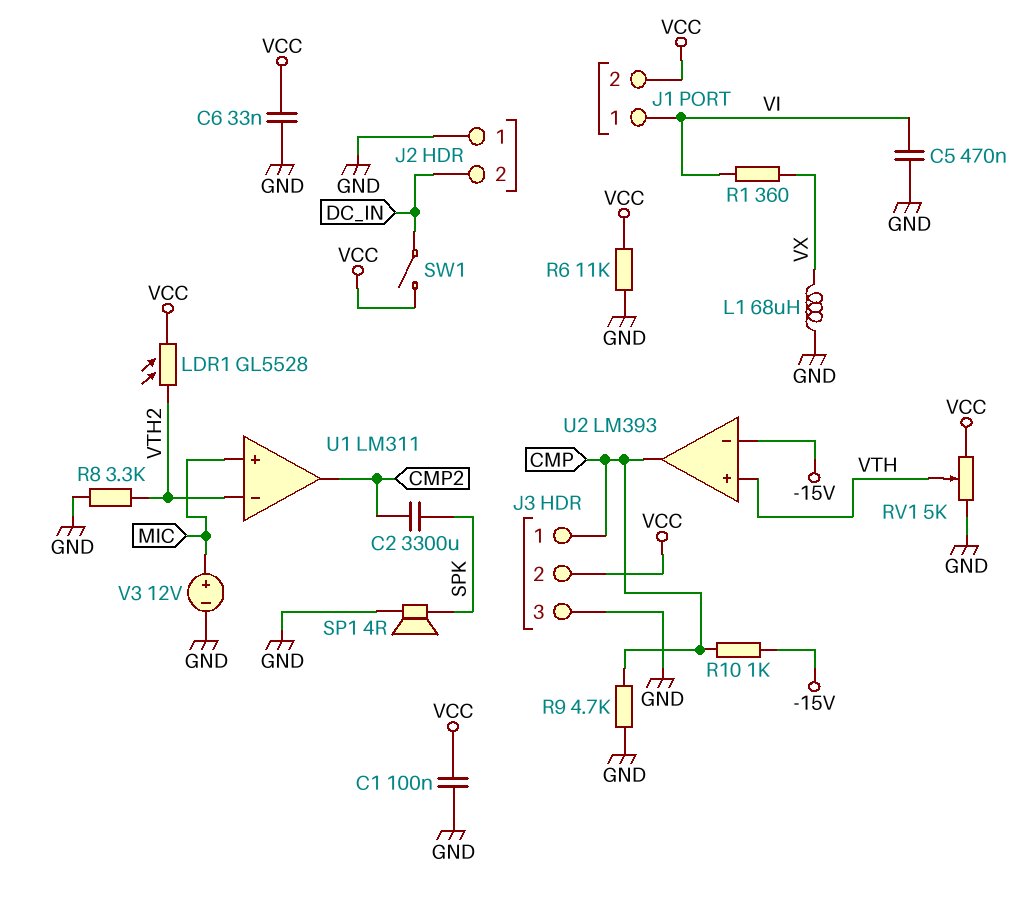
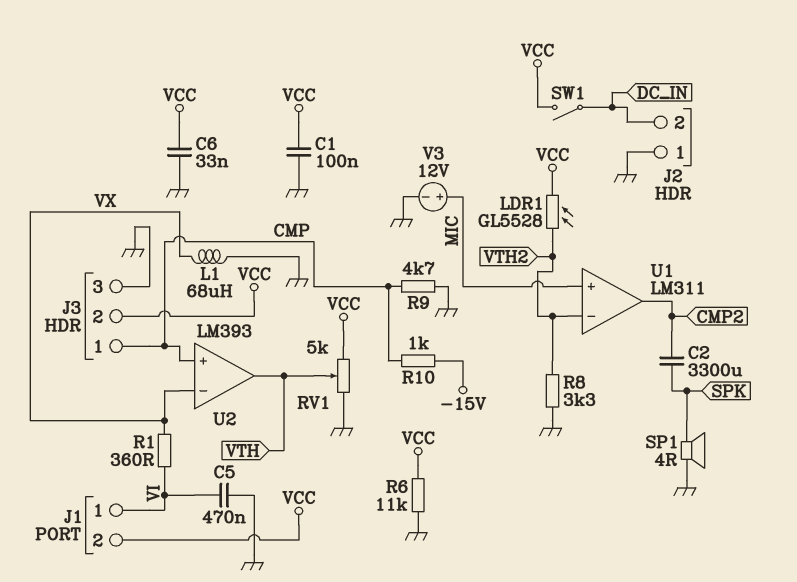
U2 pin in+: VTH -> CMP
U2 pin in-: -15V -> VX
U2 pin out: CMP -> VTH

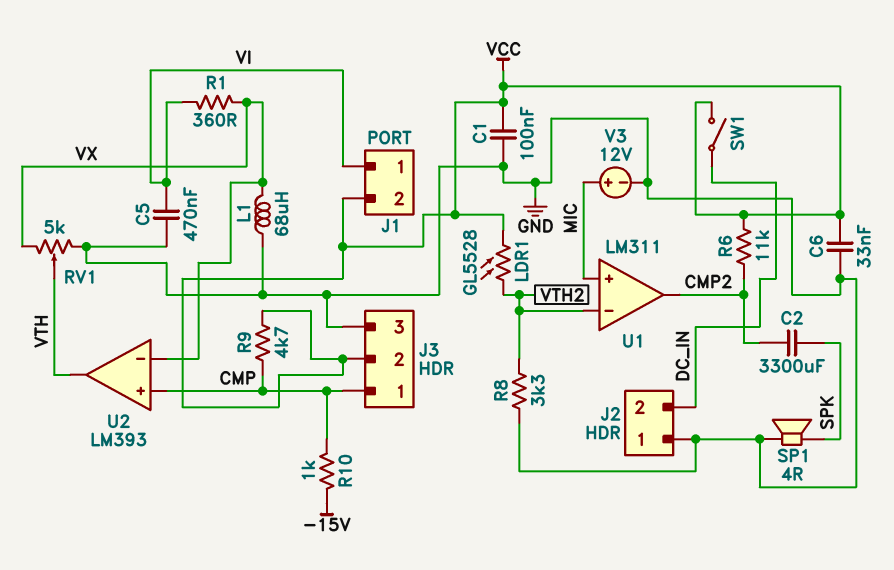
R6: 11k (GND, VCC) -> 11k (CMP2, VCC)
R9: 4.7k (CMP, GND) -> 4.7k (CMP, VCC)
RV1: 5k (GND, VCC, wiper VTH) -> 5k (GND, VX, wiper VTH)

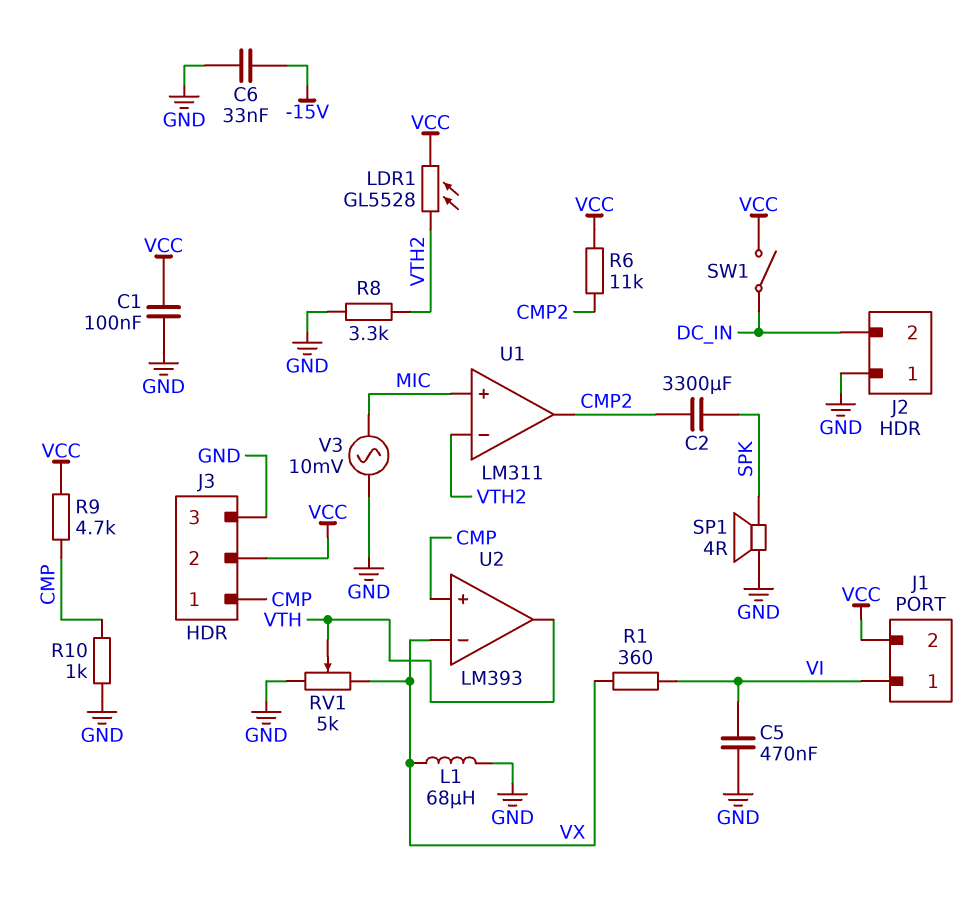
C6: 33nF (GND, VCC) -> 33nF (-15V, GND)
R10: 1k (-15V, CMP) -> 1k (CMP, GND)
V3: 12V (plus MIC, minus GND) -> AC 10mV (GND, MIC)

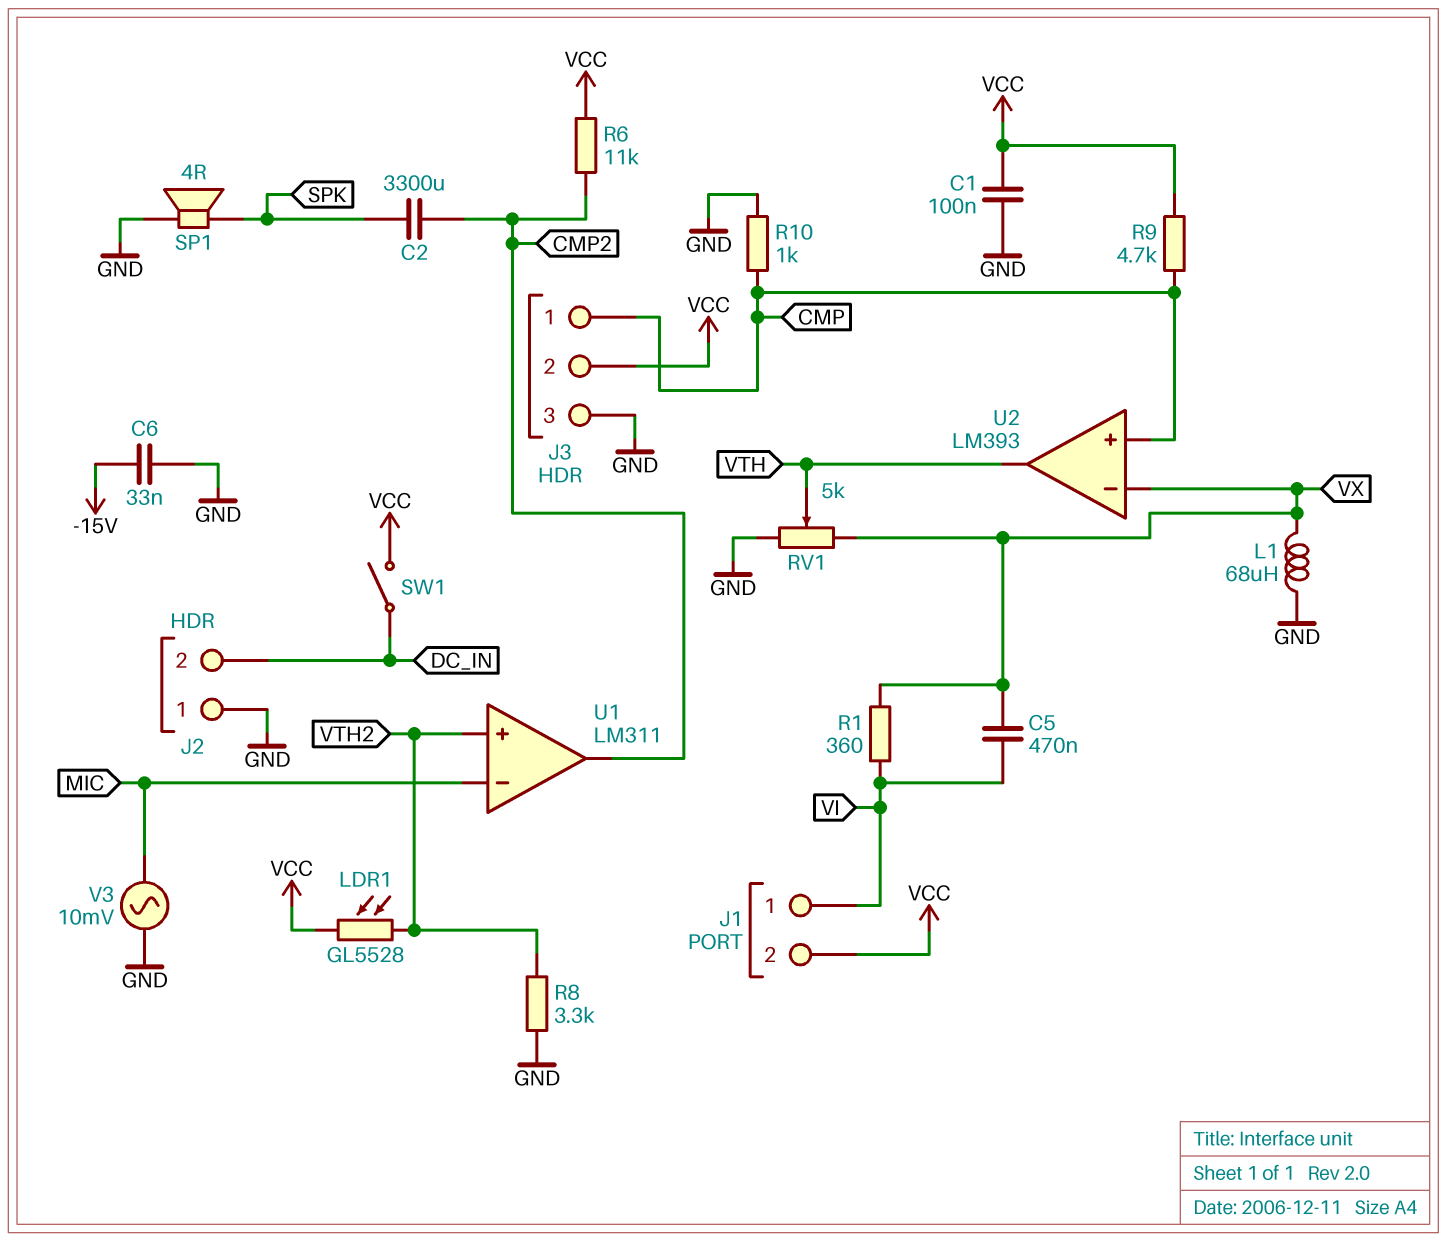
C5: 470nF (GND, VI) -> 470nF (VI, VX)
U1 pin in+: MIC -> VTH2
U1 pin in-: VTH2 -> MIC

